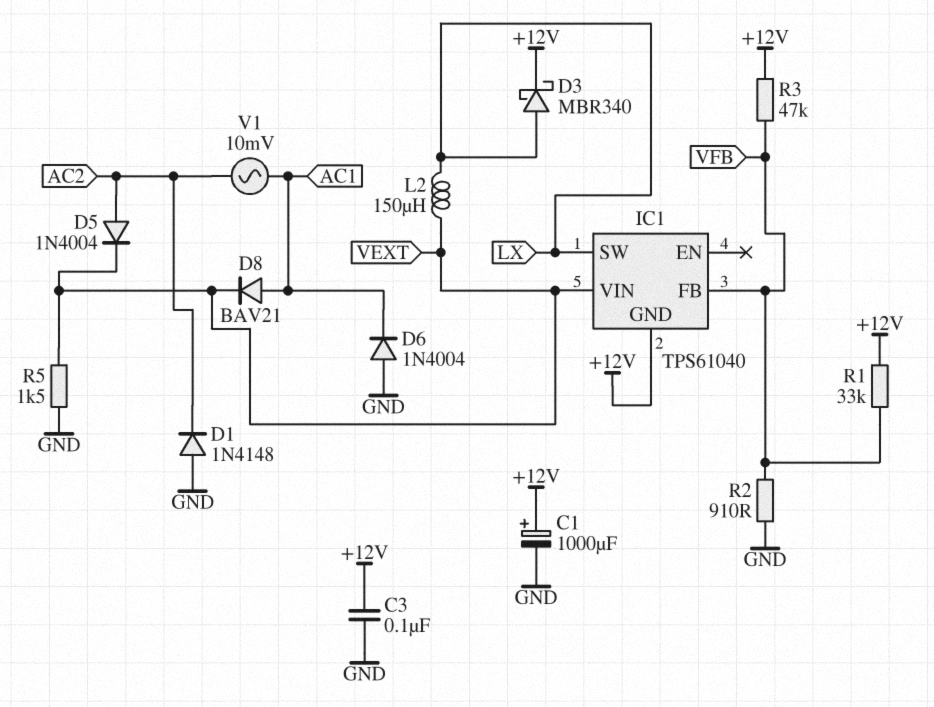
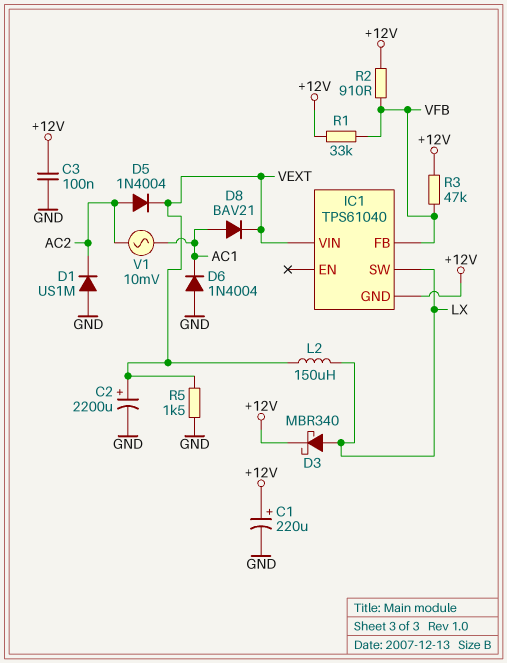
C1: 1000uF (plus +12V, minus GND) -> 220uF (plus +12V, minus GND)
C2: none -> 2200uF (plus VEXT, minus GND)
D1: diode 1N4148 (A GND, K AC2) -> diode US1M (A GND, K AC2)
R2: 910 (GND, VFB) -> 910 (+12V, VFB)

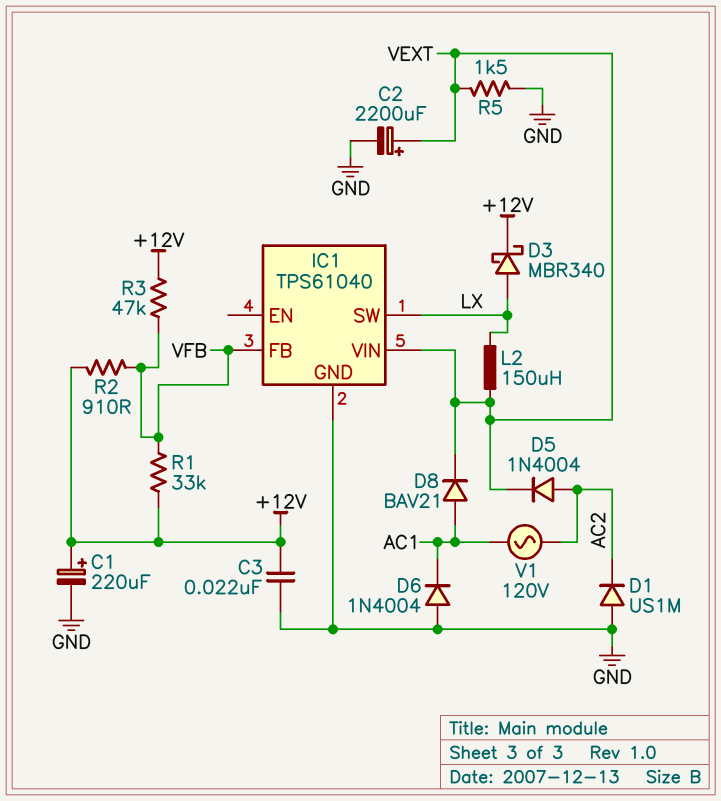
C3: 100nF (+12V, GND) -> 22nF (+12V, GND)
IC1 pin GND: +12V -> GND
V1: AC 10mV (AC1, AC2) -> AC 120V (AC1, AC2)

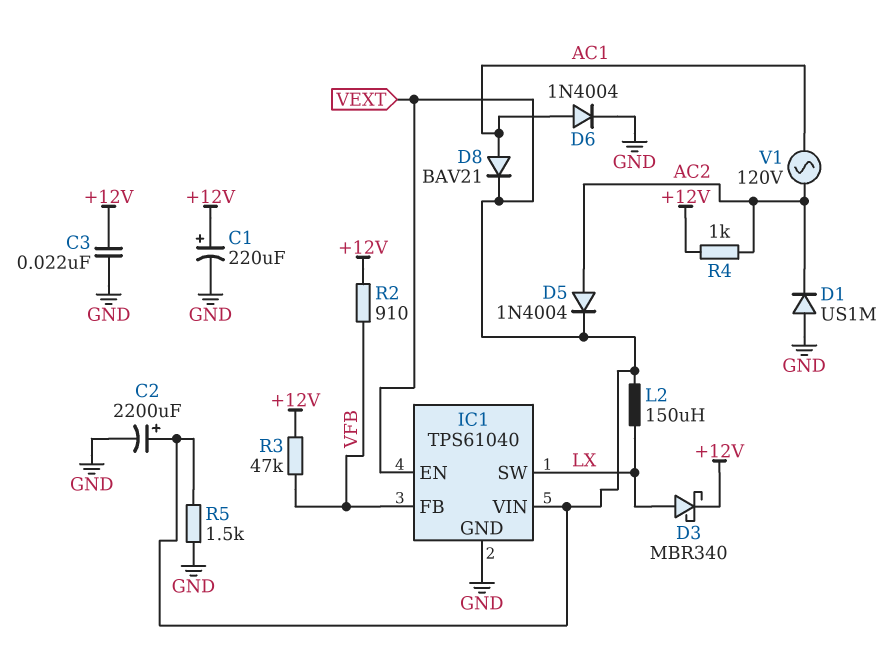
D6: diode 1N4004 (A GND, K AC1) -> diode 1N4004 (A AC1, K GND)
IC1 pin EN: none -> VEXT
R1: 33k (+12V, VFB) -> none
R4: none -> 1k (+12V, AC2)

